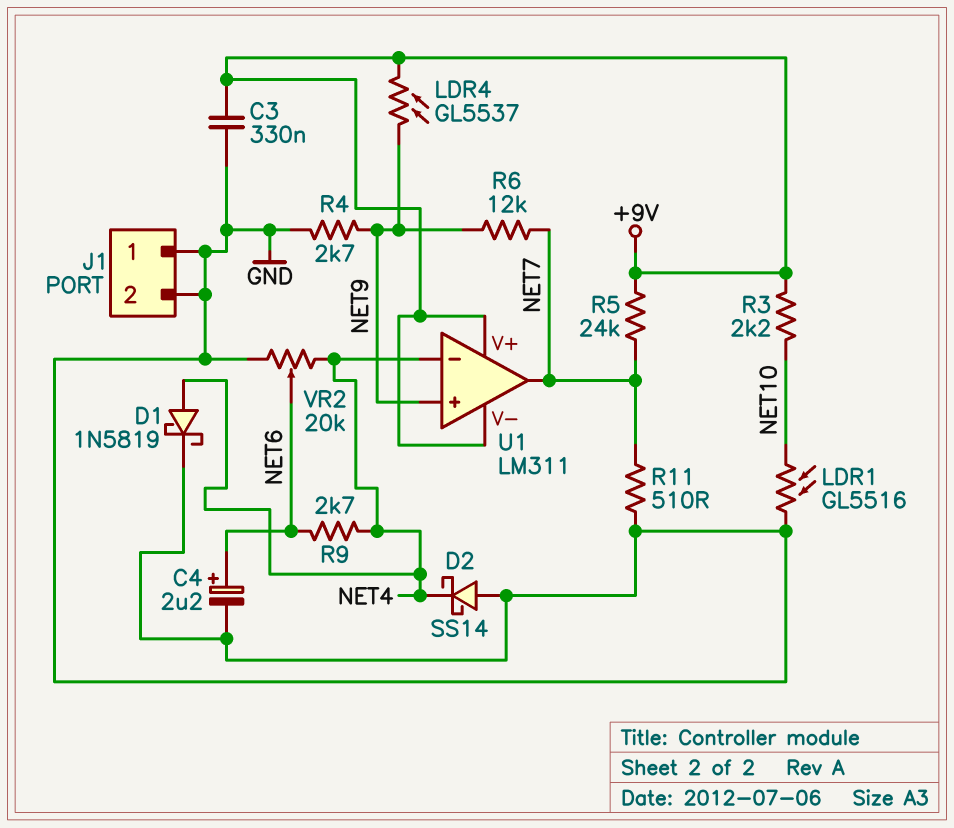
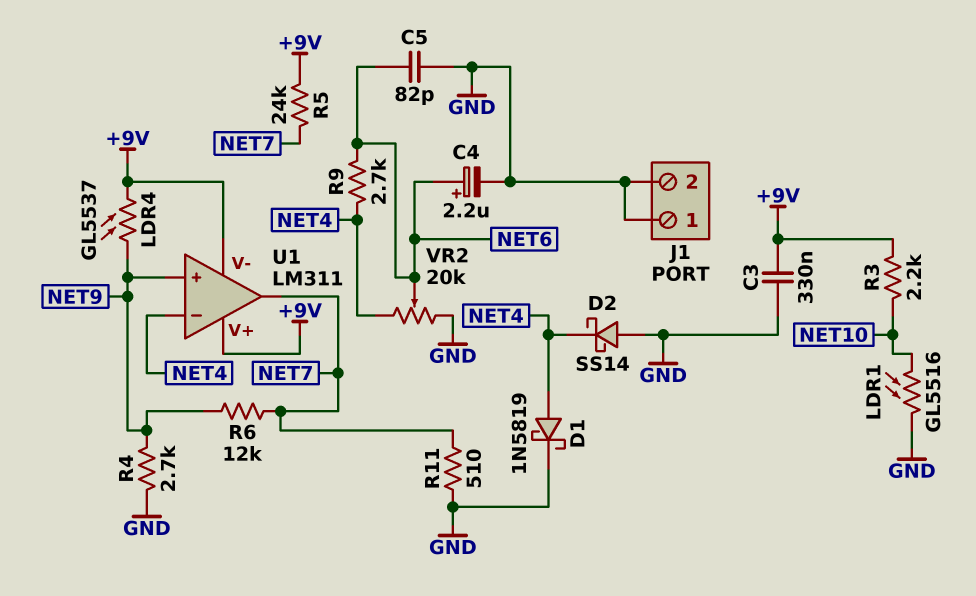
C5: none -> 82pF (GND, NET6)

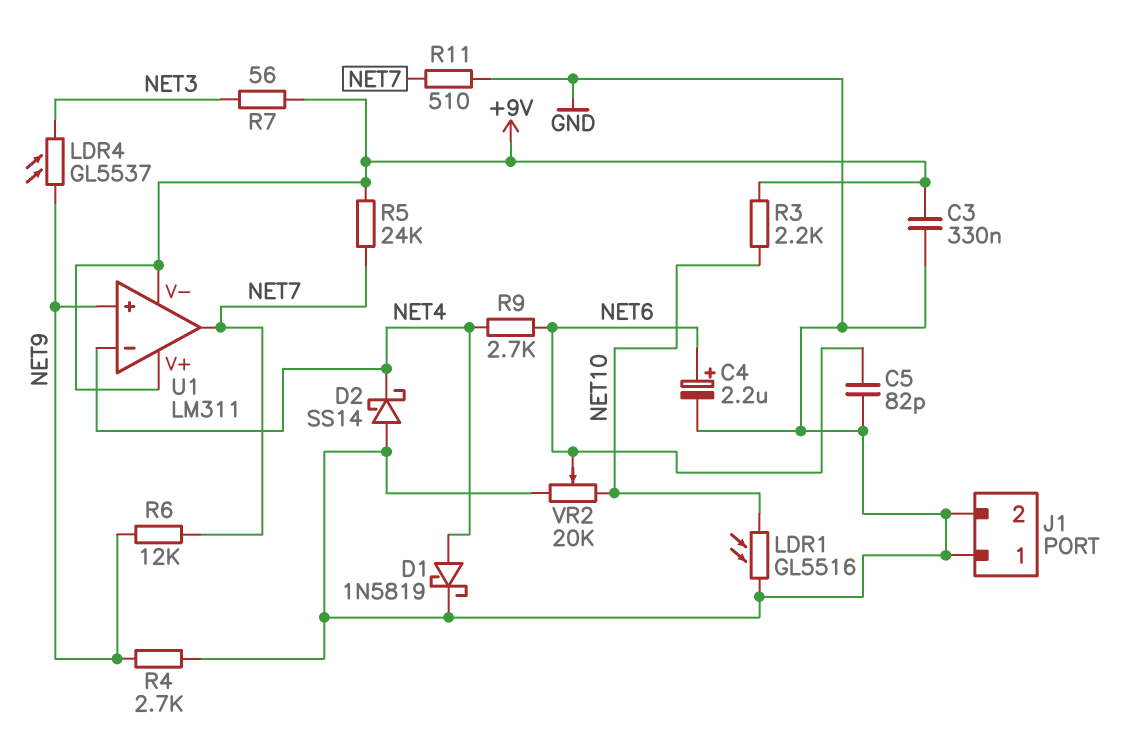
LDR4: GL5537 (+9V, NET9) -> GL5537 (NET3, NET9)
R7: none -> 56 (+9V, NET3)
VR2: 20k (GND, NET4, wiper NET6) -> 20k (GND, NET10, wiper NET6)

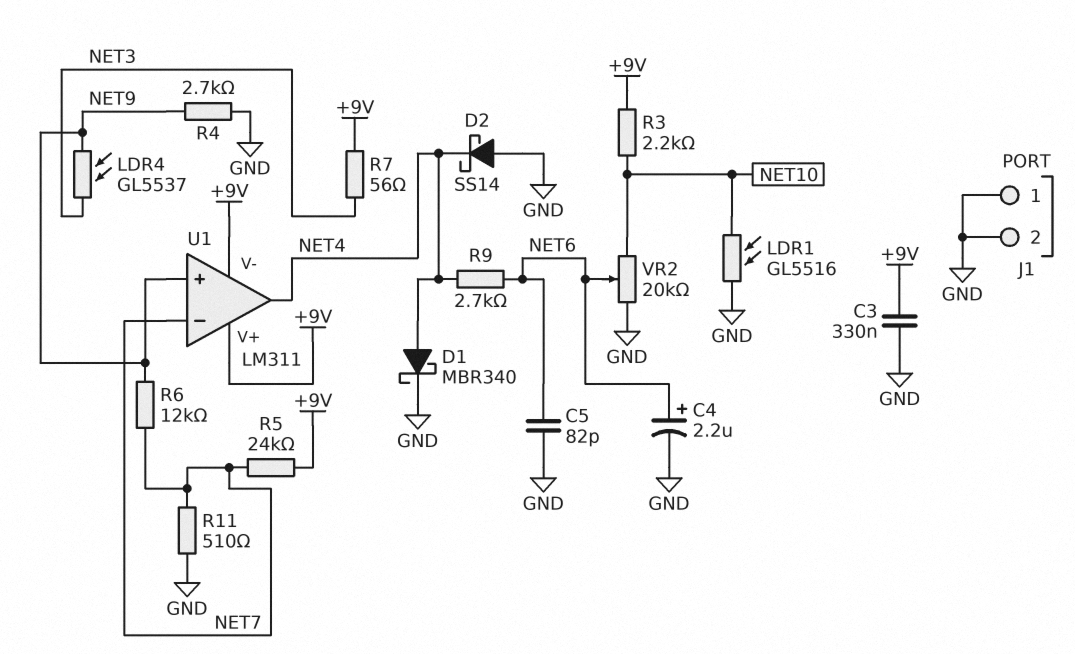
D1: schottky 1N5819 (A NET4, K GND) -> schottky MBR340 (A NET4, K GND)
U1 pin in-: NET4 -> NET7
U1 pin out: NET7 -> NET4

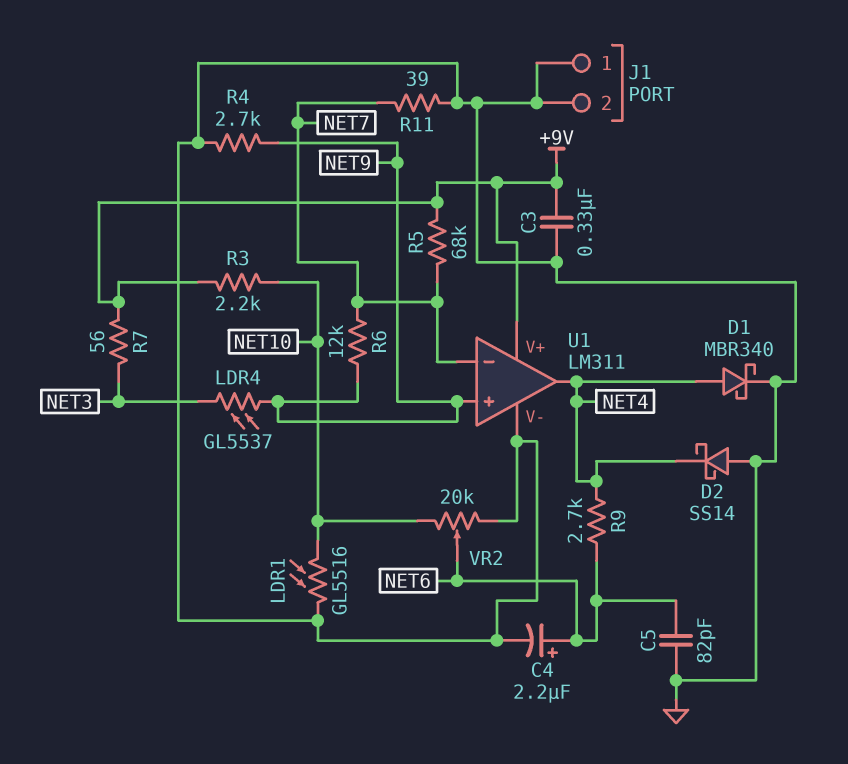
R5: 24k (+9V, NET7) -> 68k (+9V, NET7)
R11: 510 (GND, NET7) -> 39 (GND, NET7)
U1 pin V-: +9V -> GND

